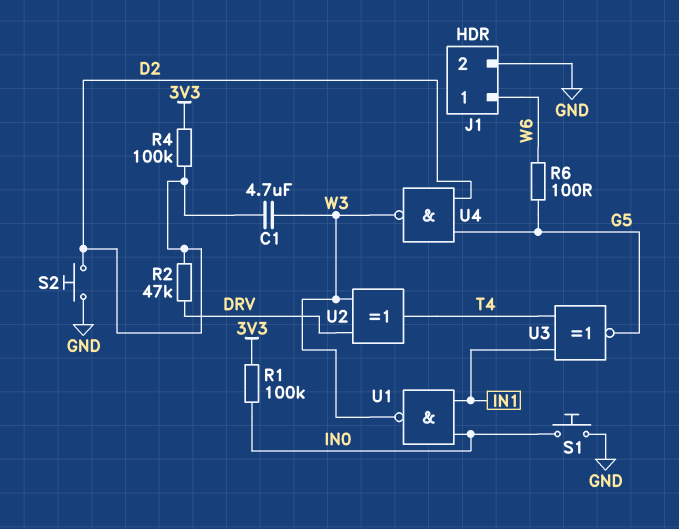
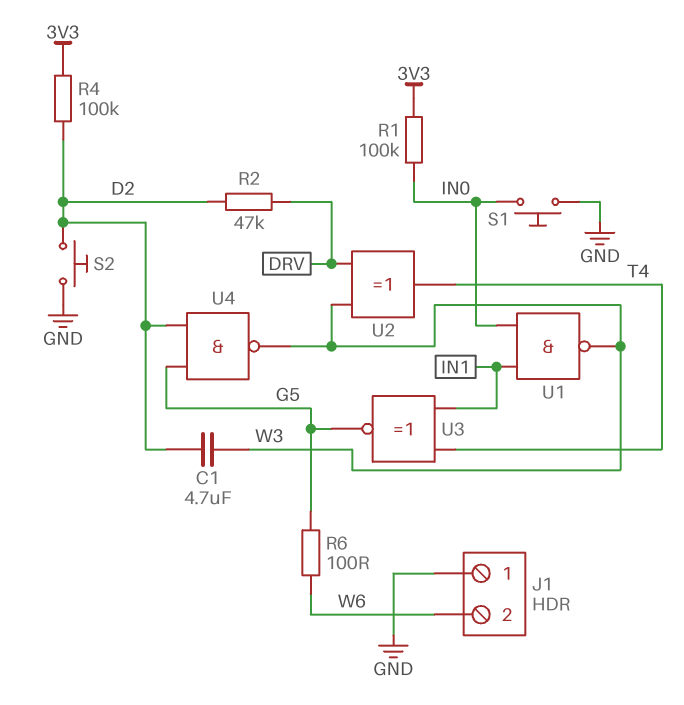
J1 pin 1: W6 -> GND
J1 pin 2: GND -> W6

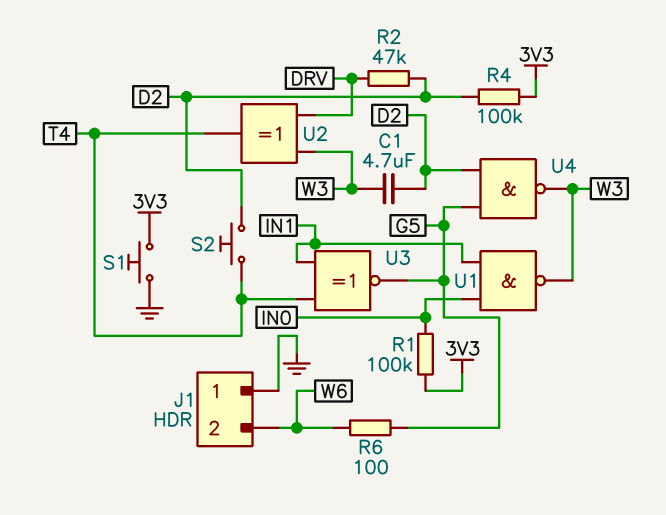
S1: button (GND, IN0) -> button (3V3, GND)
S2: button (D2, GND) -> button (D2, T4)

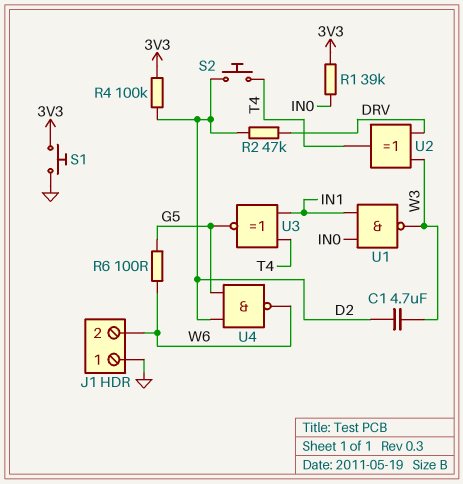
R1: 100k (3V3, IN0) -> 39k (3V3, IN0)
U4: NAND (in D2, in G5, out W3) -> NAND (in D2, in G5, out W6)

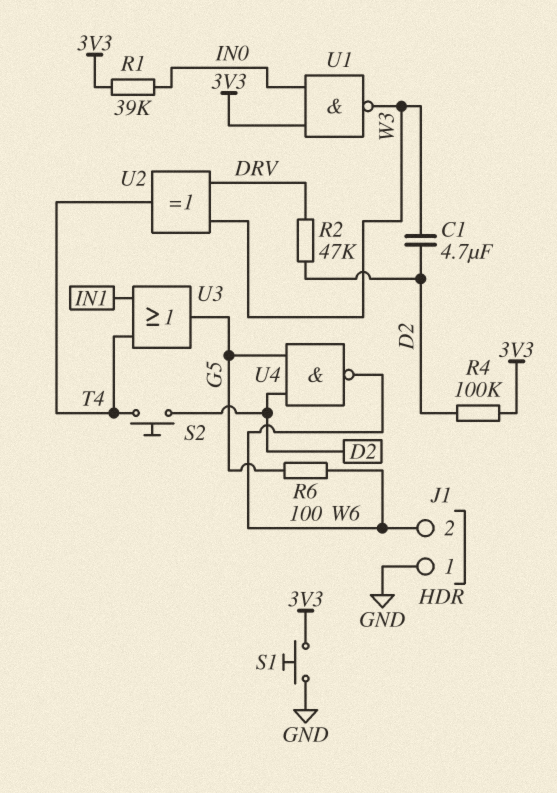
U1: NAND (in IN0, in IN1, out W3) -> NAND (in 3V3, in IN0, out W3)
U3: XNOR (in IN1, in T4, out G5) -> OR (in IN1, in T4, out G5)

